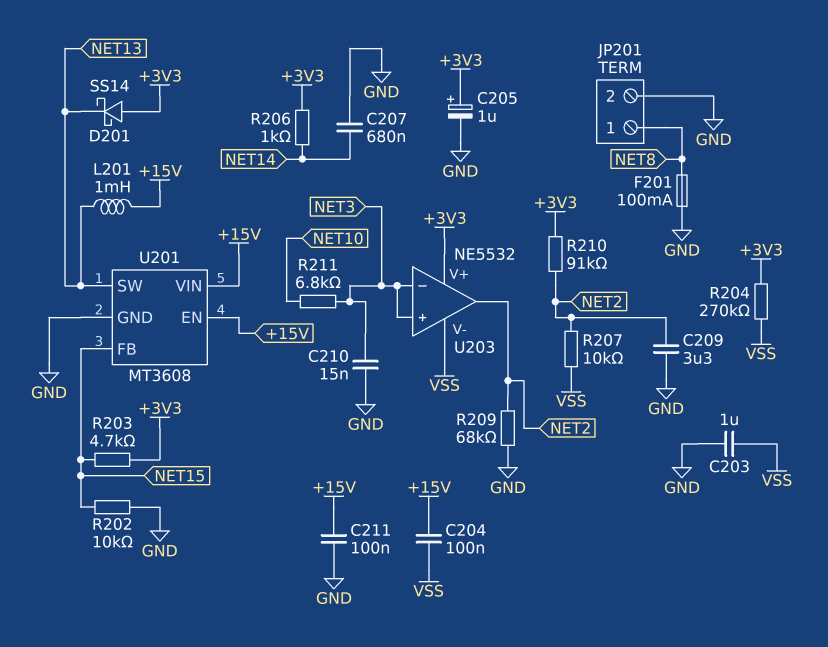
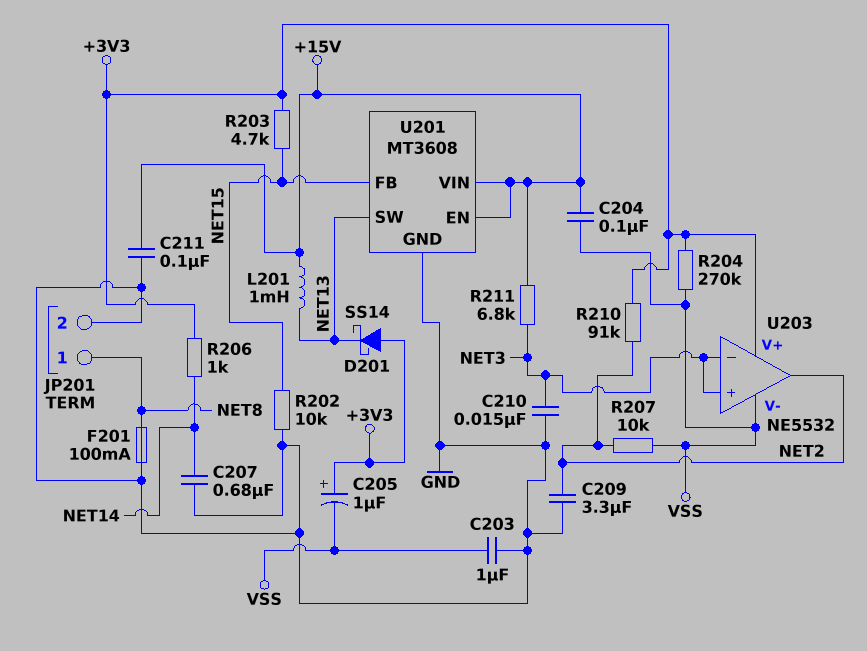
C205: 1uF (plus +3V3, minus GND) -> 1uF (plus +3V3, minus VSS)
R209: 68k (GND, NET2) -> none
R211: 6.8k (NET3, NET10) -> 6.8k (+15V, NET3)

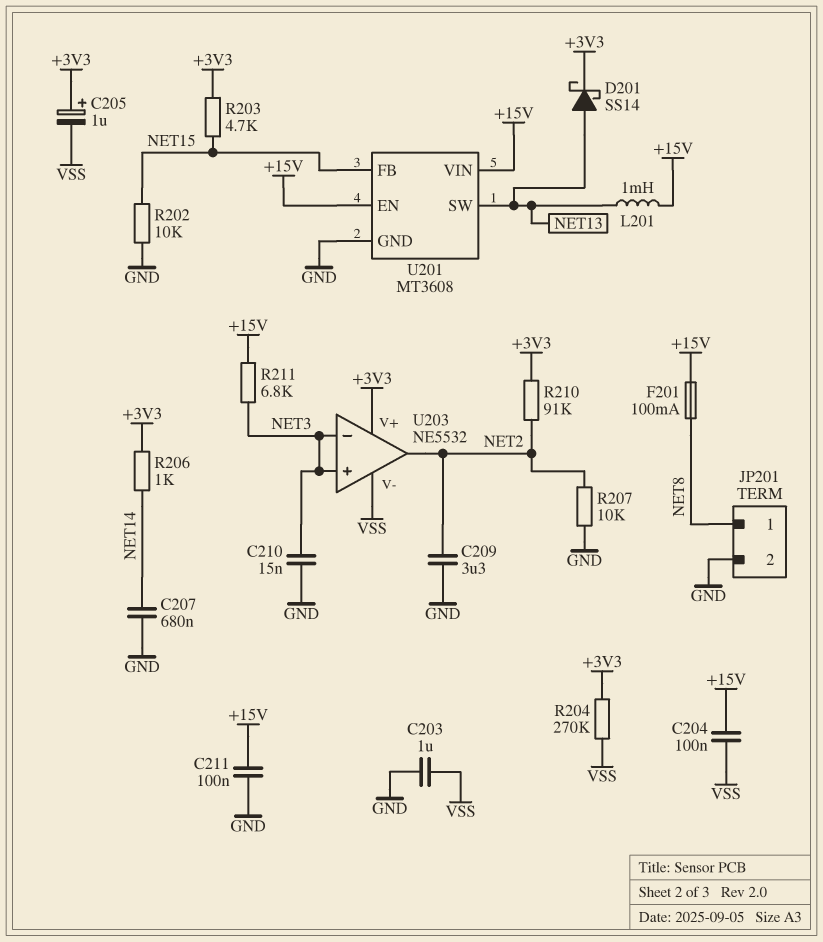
D201: schottky SS14 (A +3V3, K NET13) -> schottky SS14 (A NET13, K +3V3)
F201: 100mA (GND, NET8) -> 100mA (+15V, NET8)
R207: 10k (NET2, VSS) -> 10k (GND, NET2)

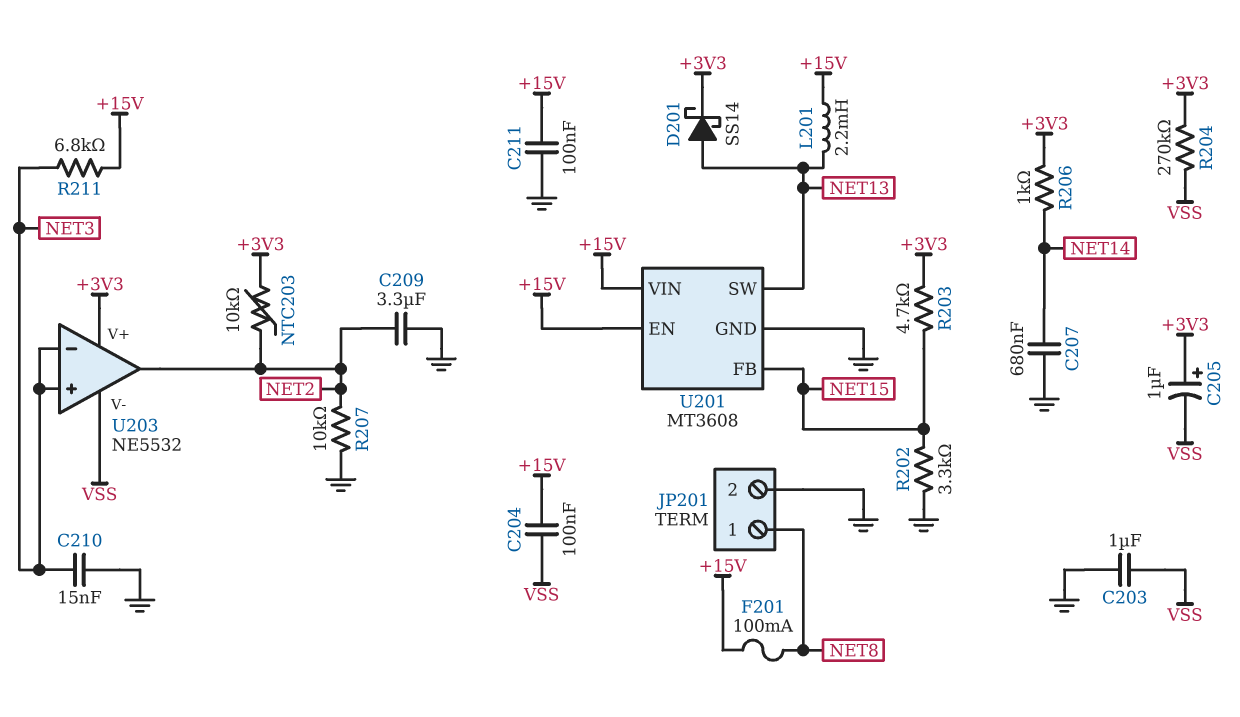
L201: 1mH (+15V, NET13) -> 2.2mH (+15V, NET13)
NTC203: none -> 10k (+3V3, NET2)
R202: 10k (GND, NET15) -> 3.3k (GND, NET15)
R210: 91k (+3V3, NET2) -> none

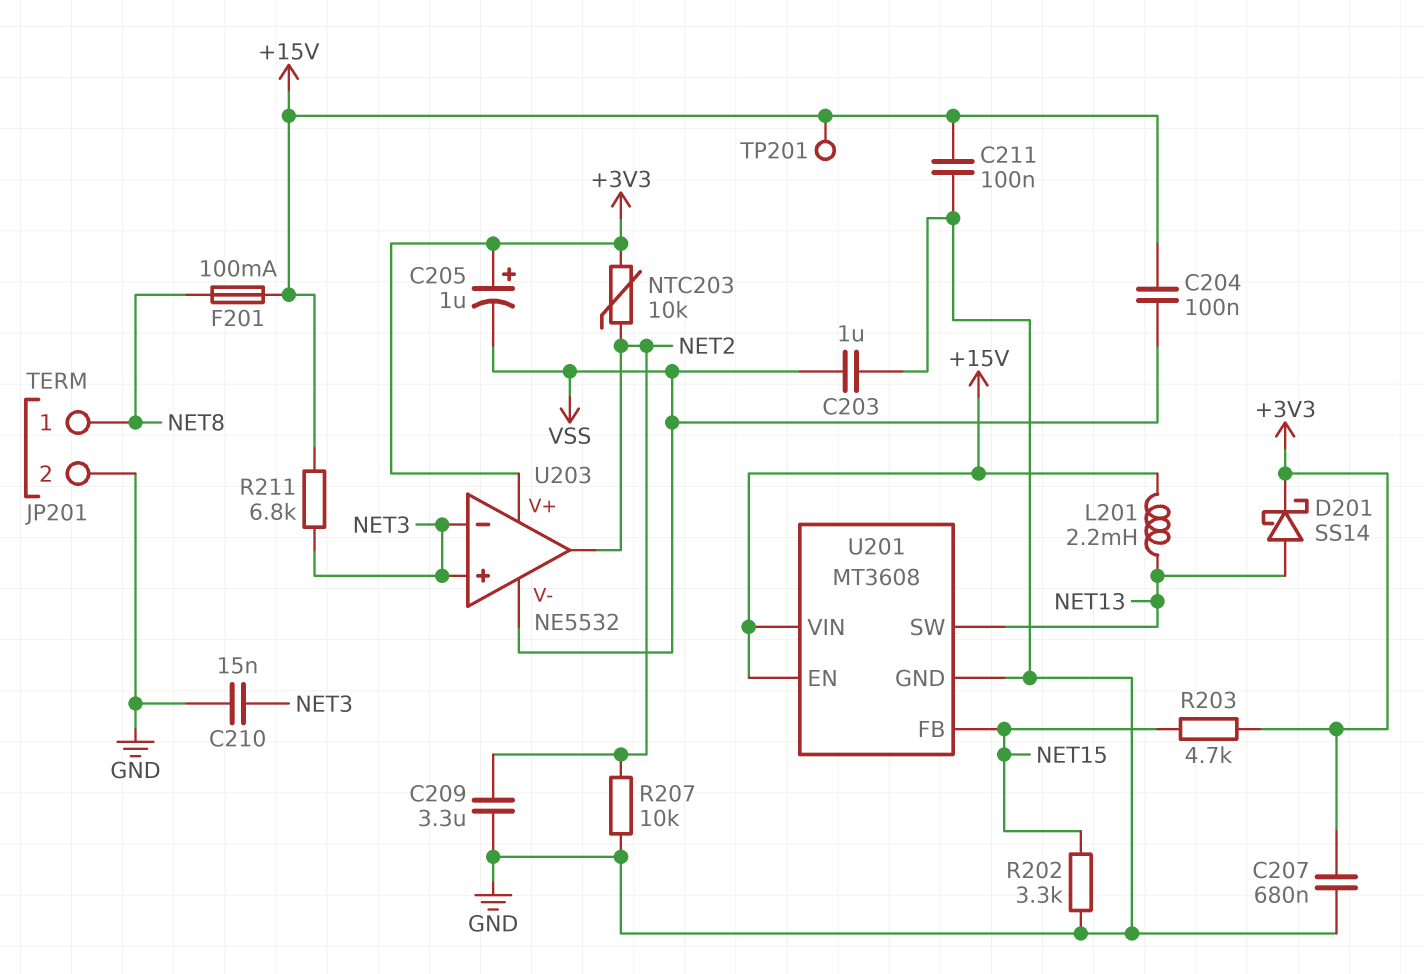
C207: 680nF (GND, NET14) -> 680nF (+3V3, GND)
R204: 270k (+3V3, VSS) -> none
R206: 1k (+3V3, NET14) -> none
TP201: none -> test point (+15V)

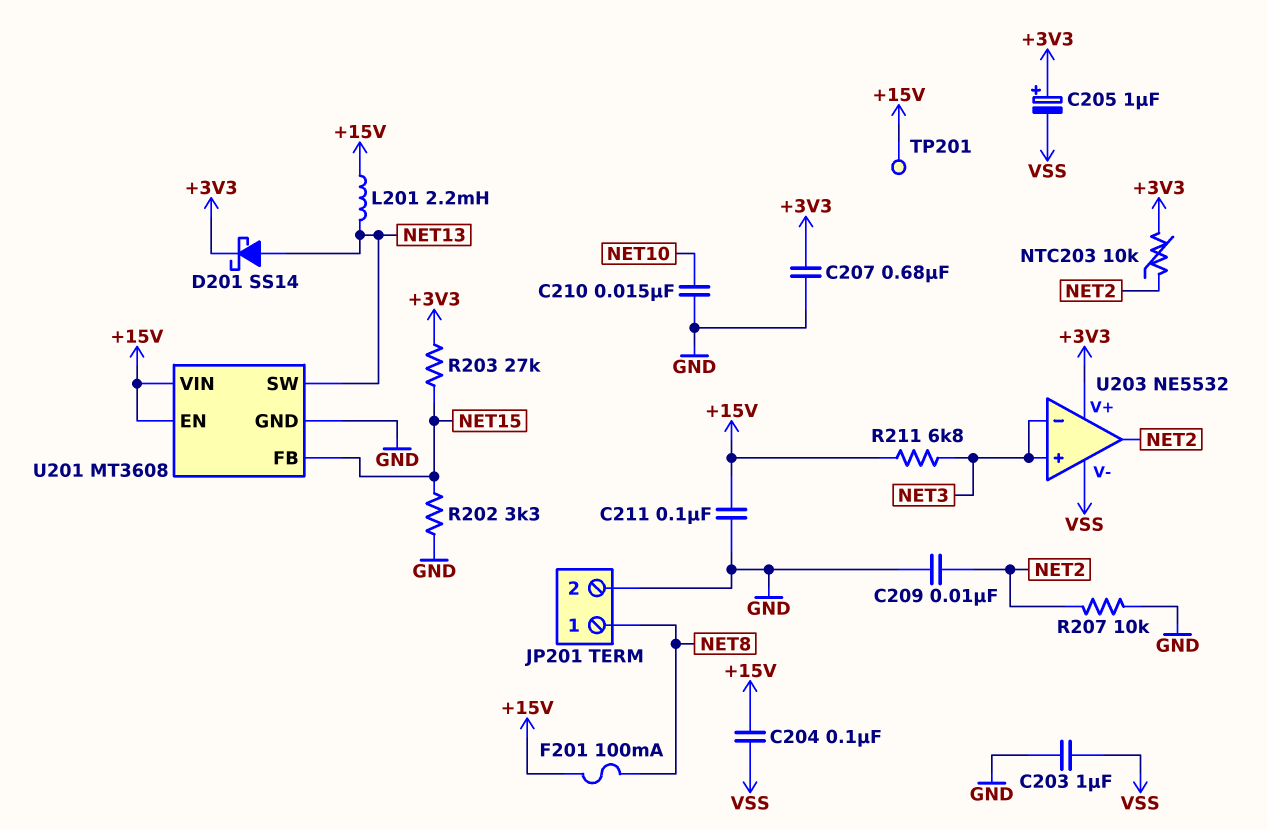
C209: 3.3uF (GND, NET2) -> 10nF (GND, NET2)
C210: 15nF (GND, NET3) -> 15nF (GND, NET10)
R203: 4.7k (+3V3, NET15) -> 27k (+3V3, NET15)

